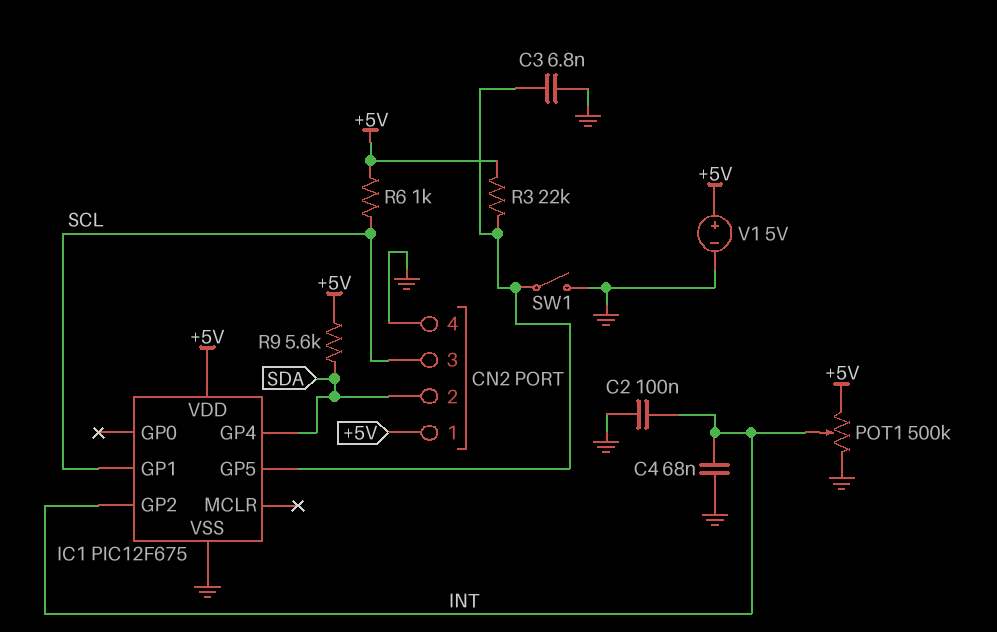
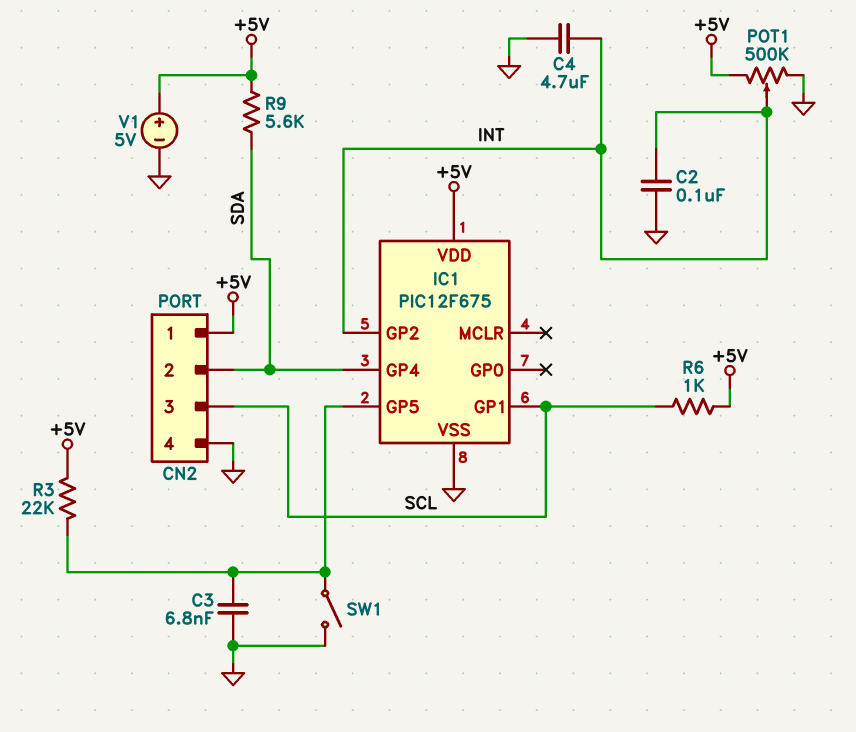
C4: 68nF (GND, INT) -> 4.7uF (GND, INT)

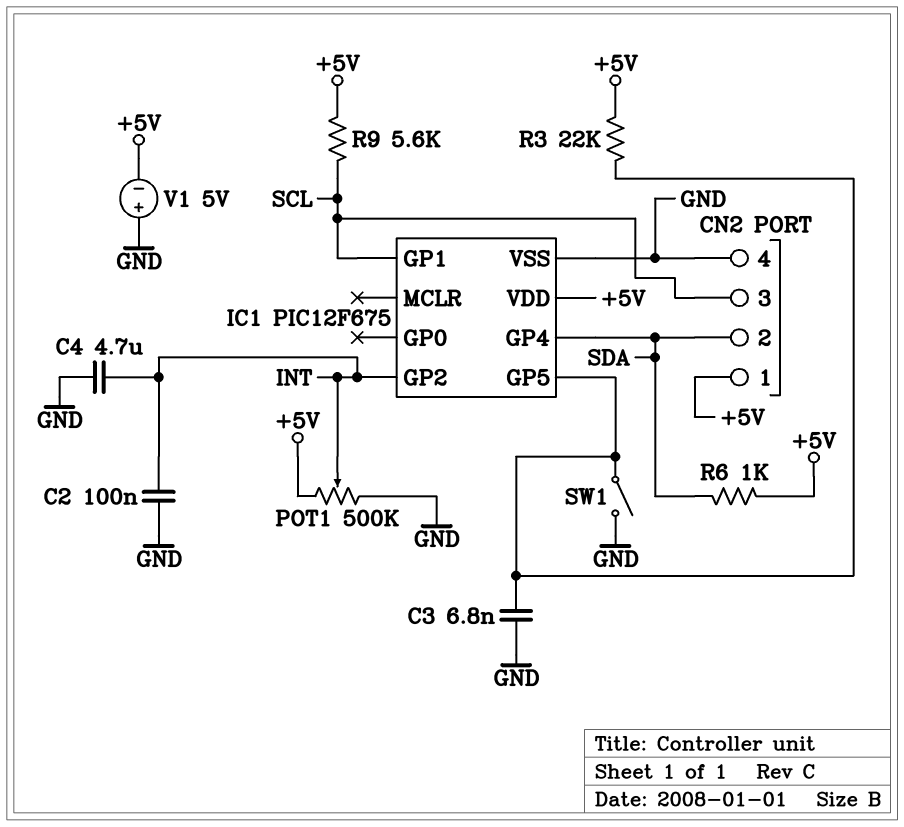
R6: 1k (+5V, SCL) -> 1k (+5V, SDA)
R9: 5.6k (+5V, SDA) -> 5.6k (+5V, SCL)
V1: 5V (plus +5V, minus GND) -> 5V (plus GND, minus +5V)

